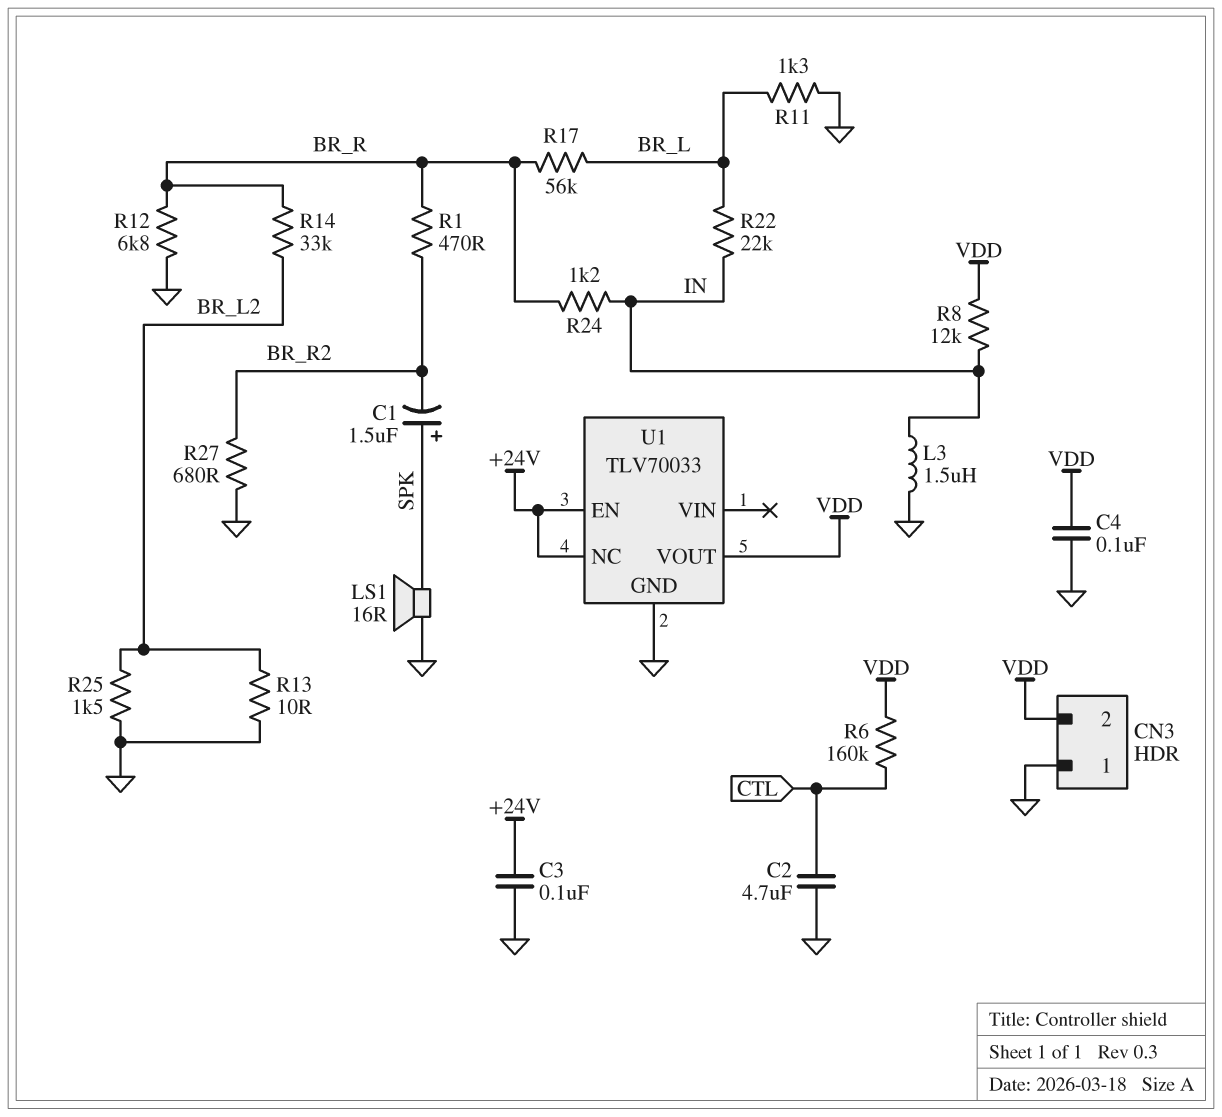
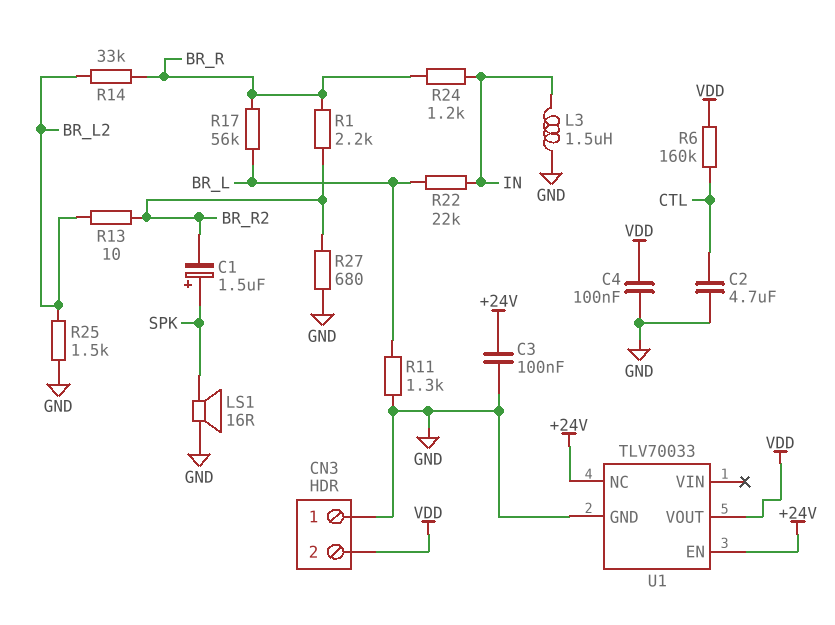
R1: 470 (BR_R, BR_R2) -> 2.2k (BR_R, BR_R2)
R8: 12k (IN, VDD) -> none
R12: 6.8k (BR_R, GND) -> none
R13: 10 (BR_L2, GND) -> 10 (BR_L2, BR_R2)

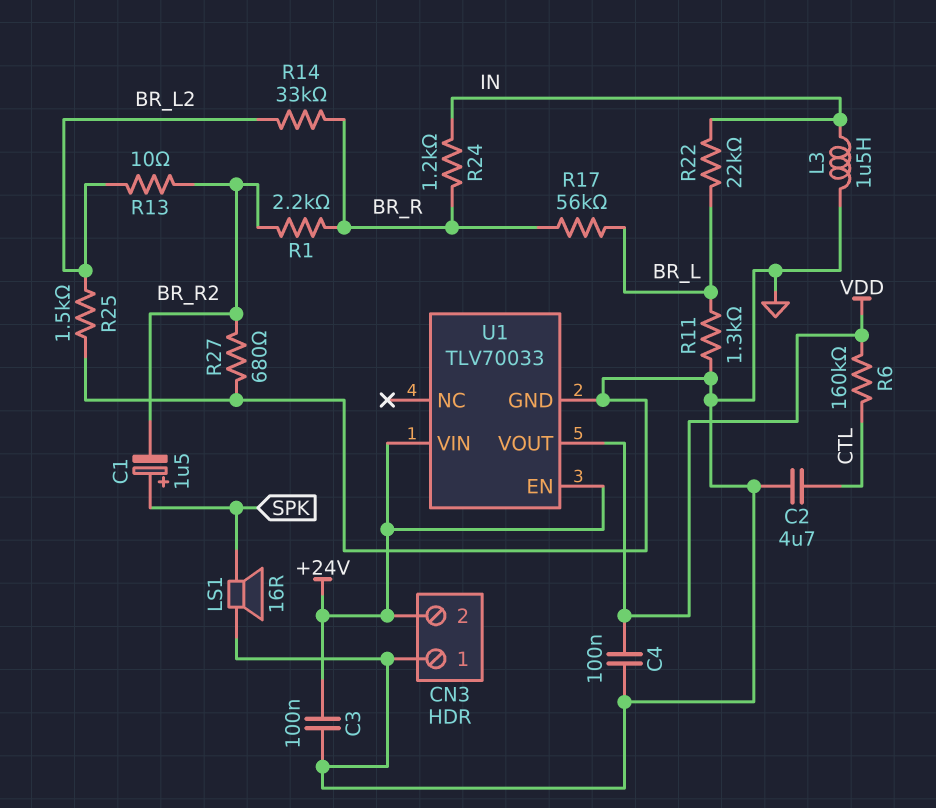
CN3 pin 2: VDD -> +24V
U1 pin NC: +24V -> none
U1 pin VIN: none -> +24V

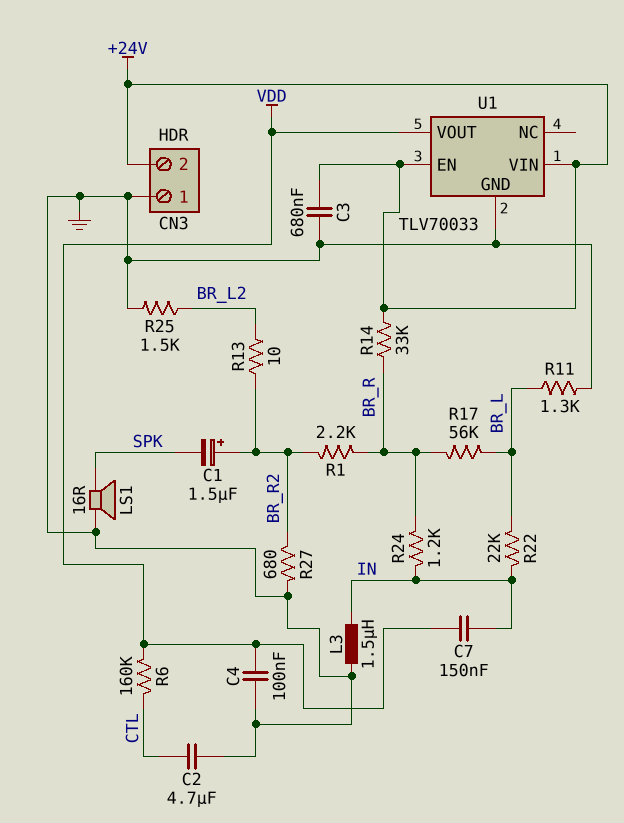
C1: 1.5uF (plus SPK, minus BR_R2) -> 1.5uF (plus BR_R2, minus SPK)
C3: 100nF (+24V, GND) -> 680nF (+24V, GND)
C7: none -> 150nF (IN, VDD)
R14: 33k (BR_L2, BR_R) -> 33k (+24V, BR_R)

